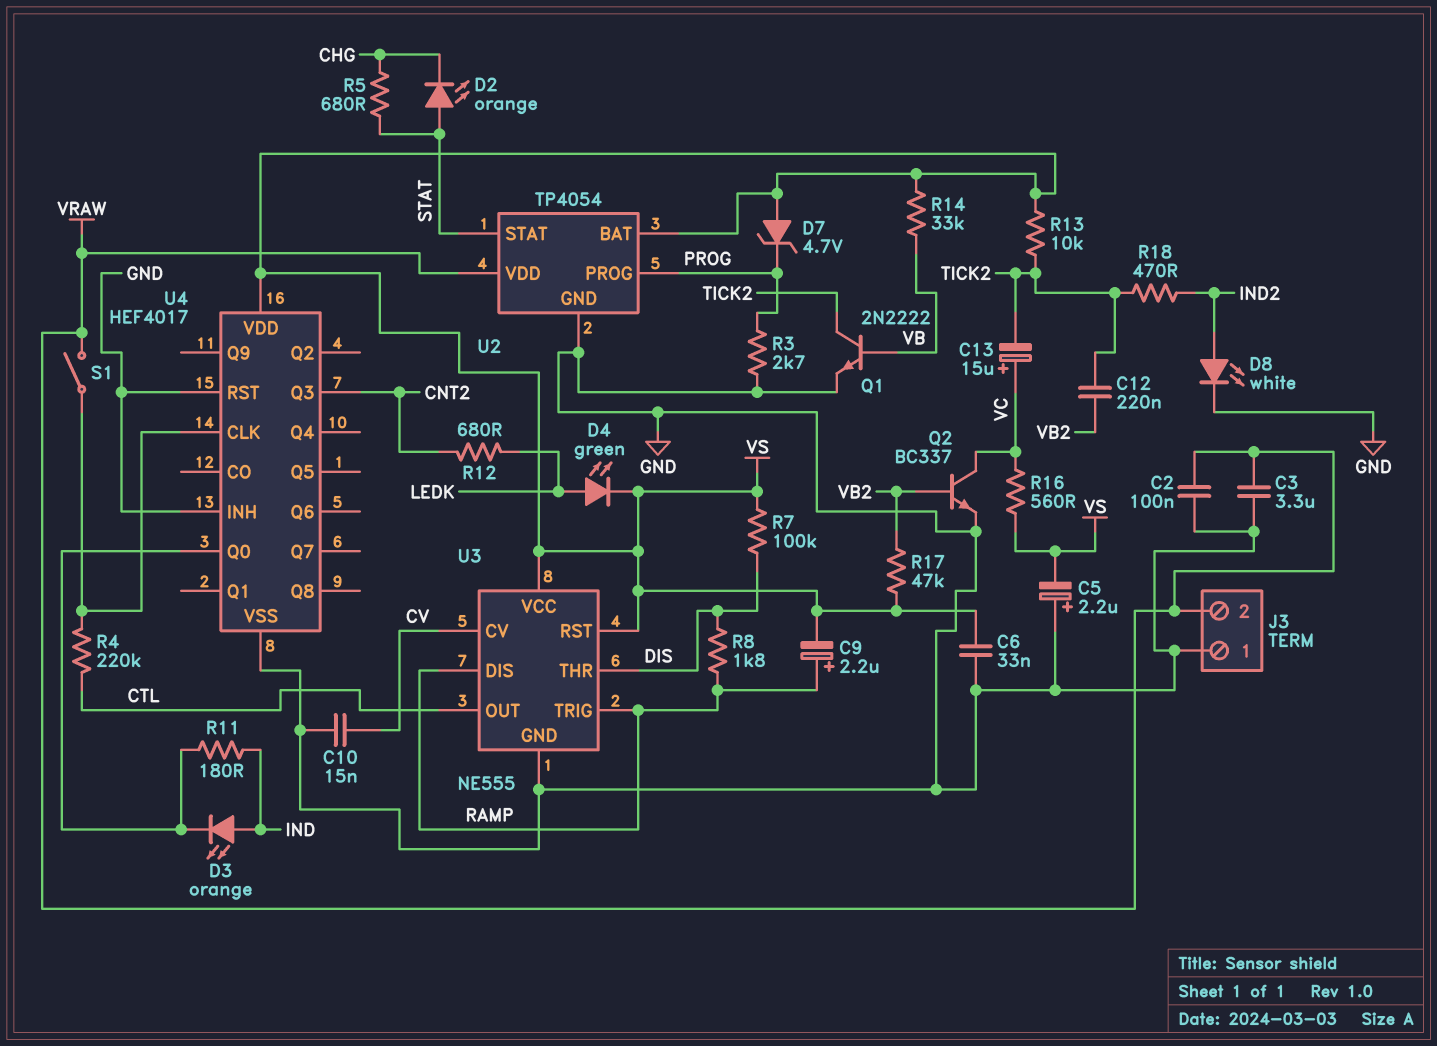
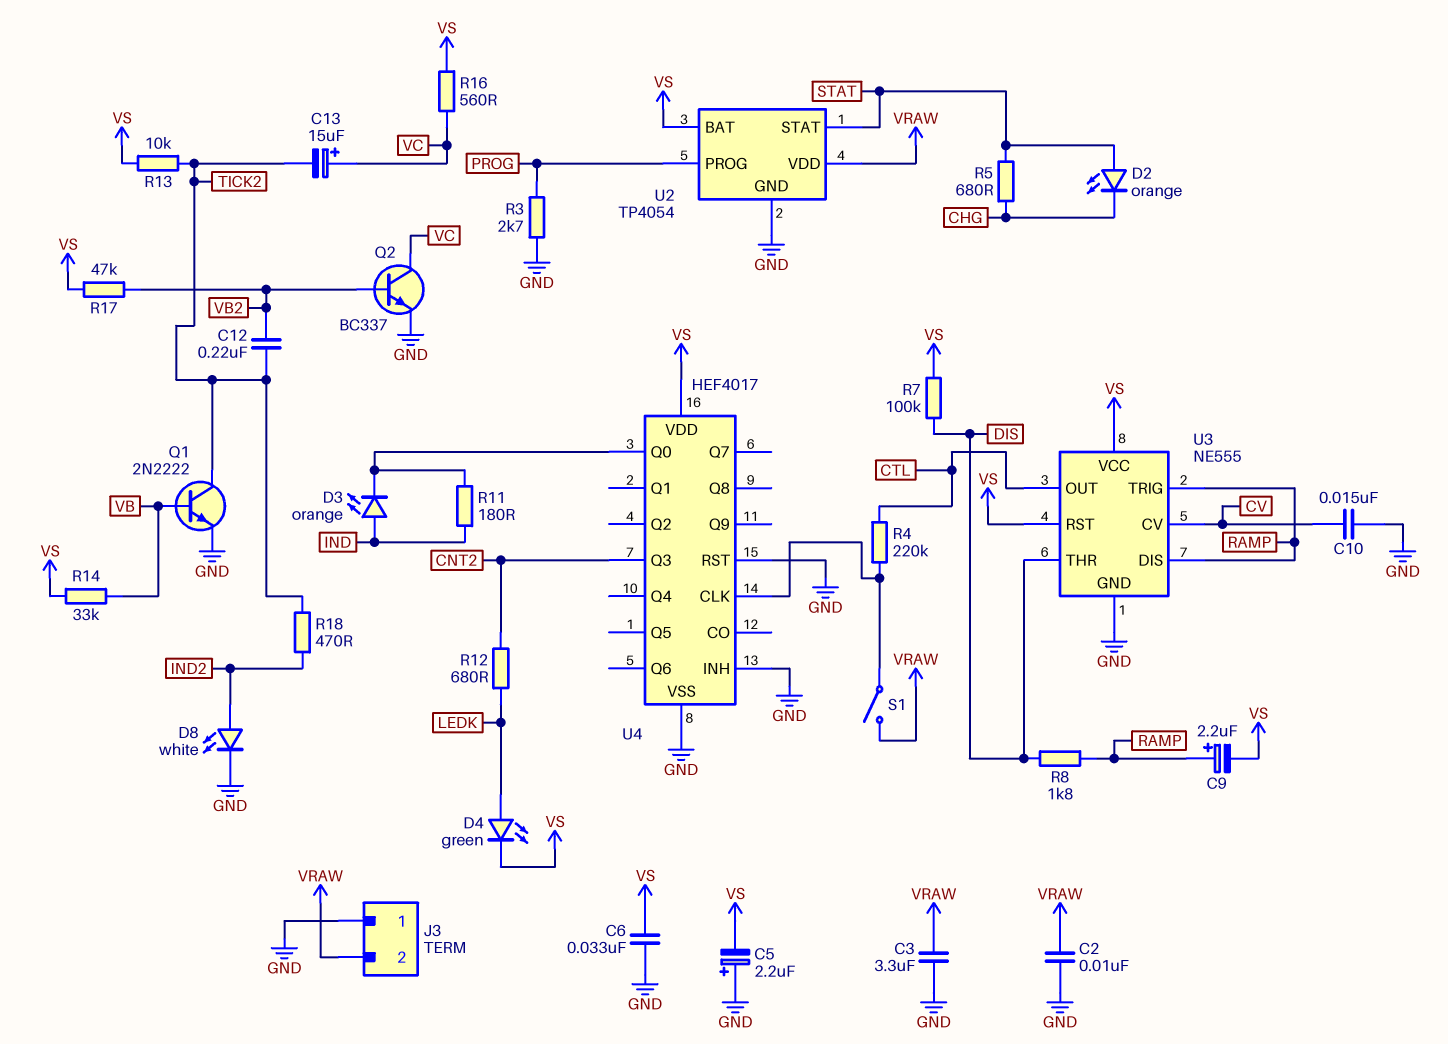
C2: 100nF (GND, VRAW) -> 10nF (GND, VRAW)
D7: zener 4.7V (A VS, K PROG) -> none

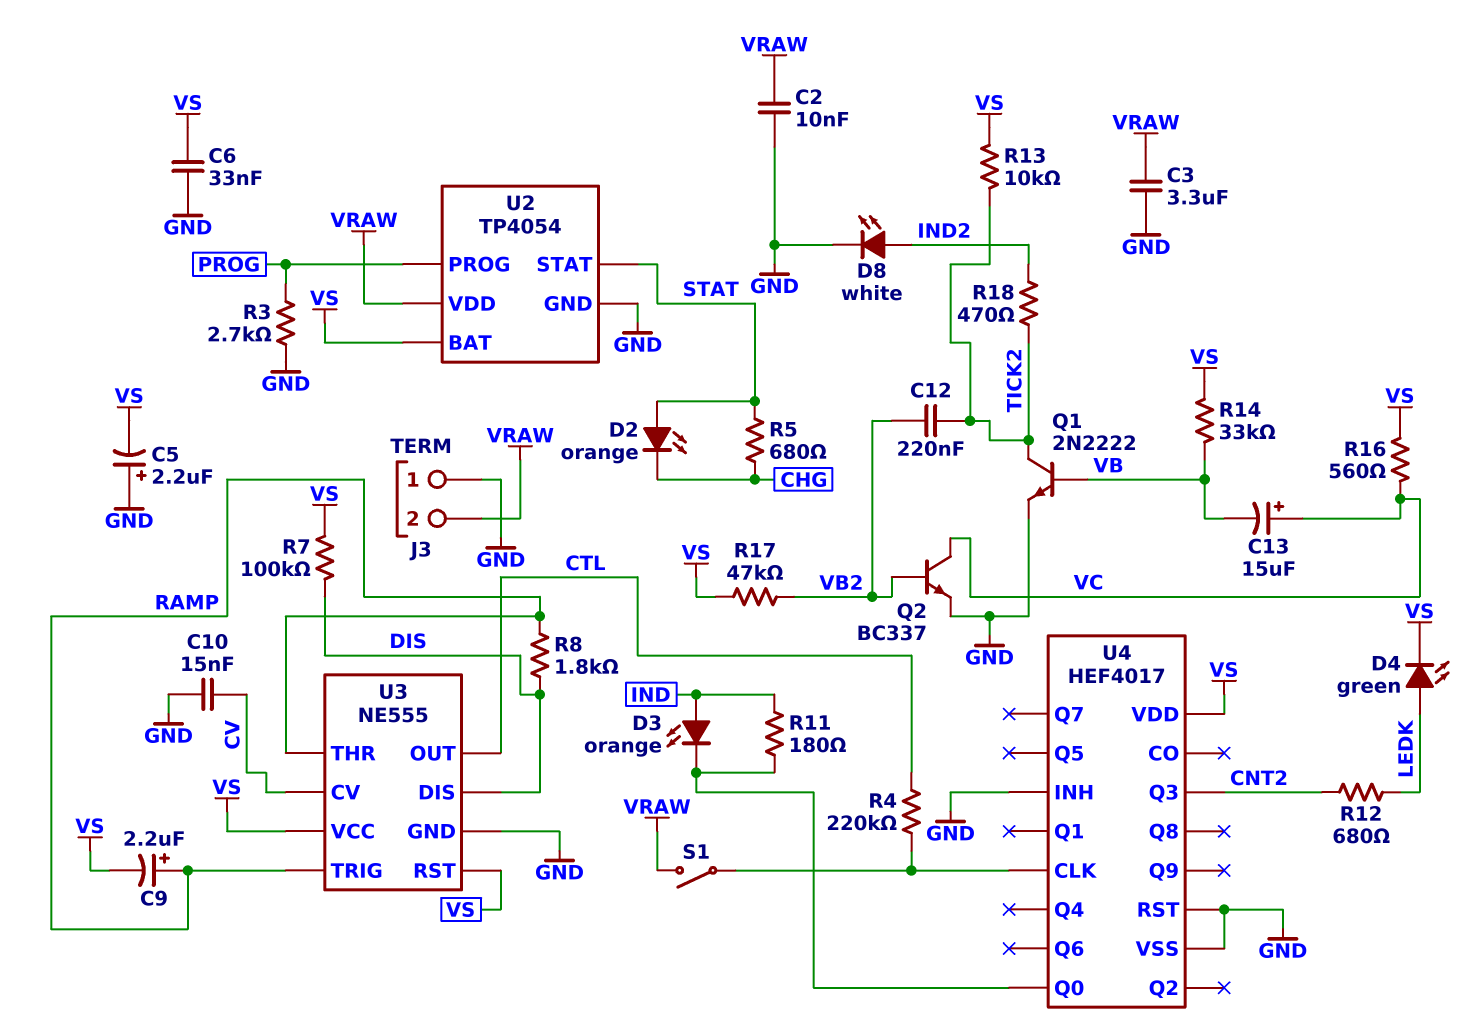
C13: 15uF (plus VC, minus TICK2) -> 15uF (plus VC, minus VB)
U3 pin DIS: RAMP -> DIS
U3 pin THR: DIS -> RAMP

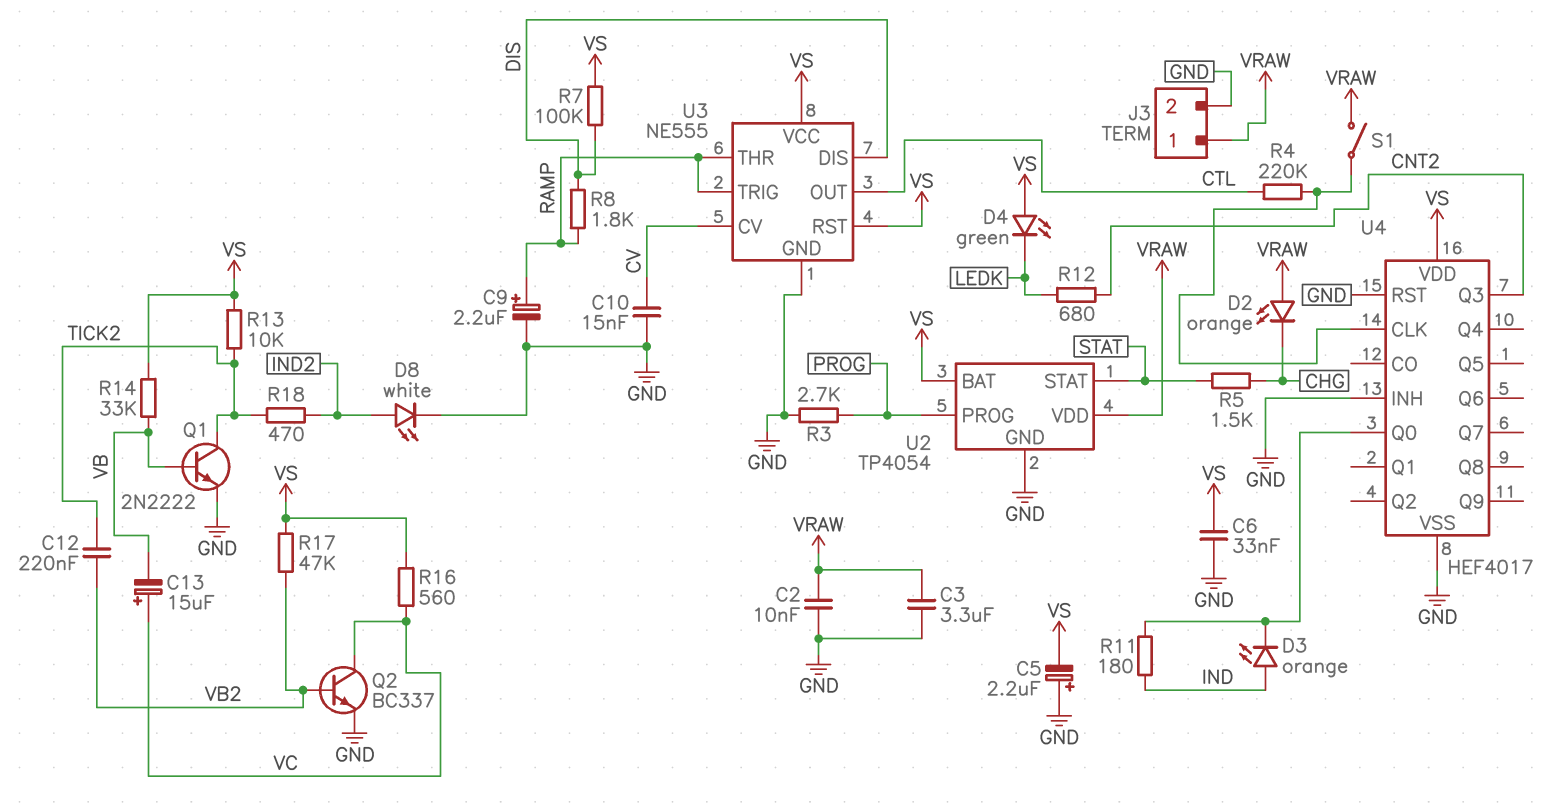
C9: 2.2uF (plus RAMP, minus VS) -> 2.2uF (plus RAMP, minus GND)
D2: LED orange (A STAT, K CHG) -> LED orange (A VRAW, K CHG)
D4: LED green (A LEDK, K VS) -> LED green (A VS, K LEDK)
J3 pin 1: GND -> VRAW
J3 pin 2: VRAW -> GND
R5: 680 (CHG, STAT) -> 1.5k (CHG, STAT)

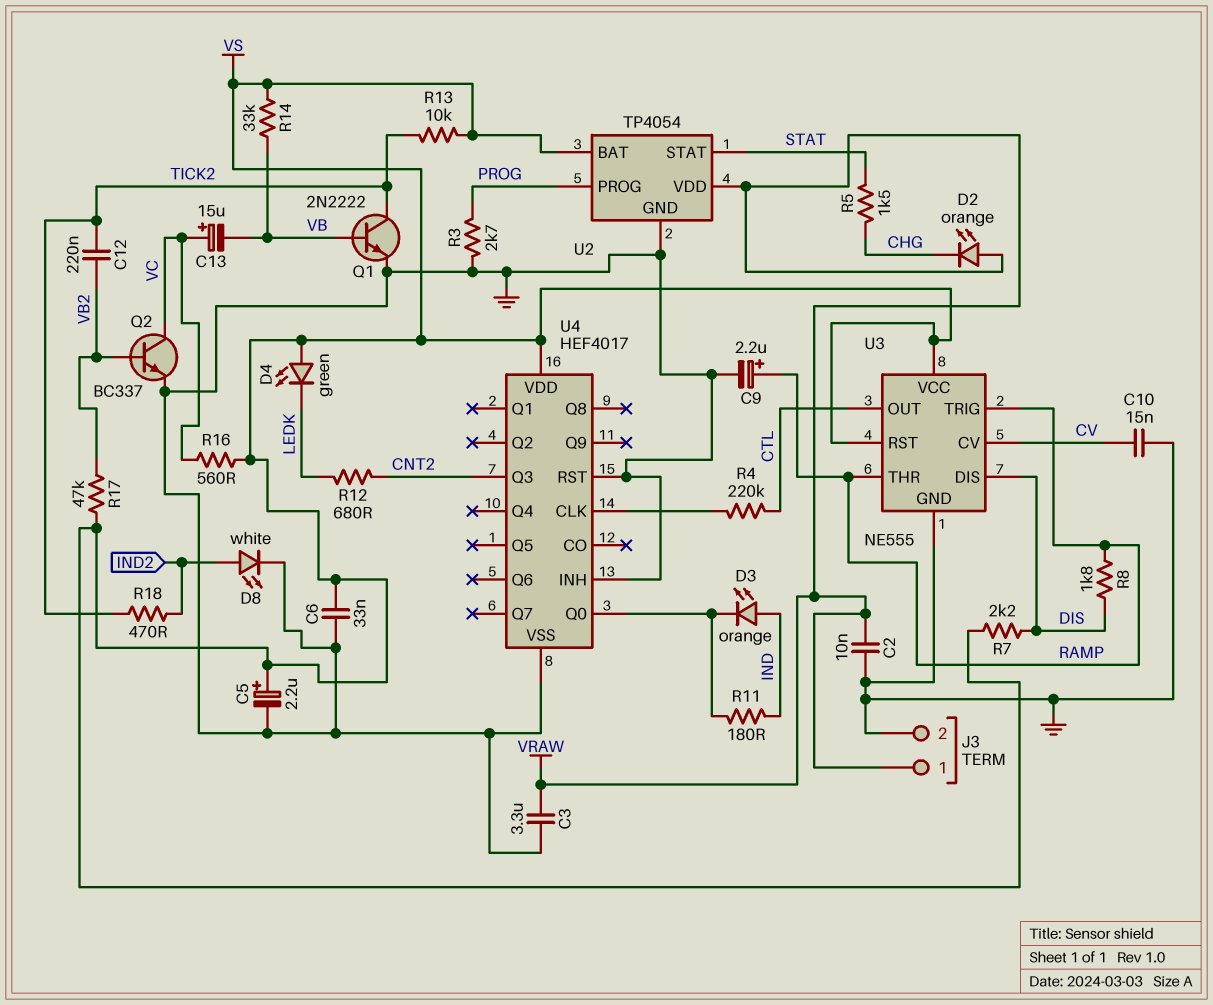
C5: 2.2uF (plus GND, minus VS) -> 2.2uF (plus VS, minus GND)
R7: 100k (DIS, VS) -> 2.2k (DIS, VS)
S1: switch (U4/CLK, VRAW) -> none

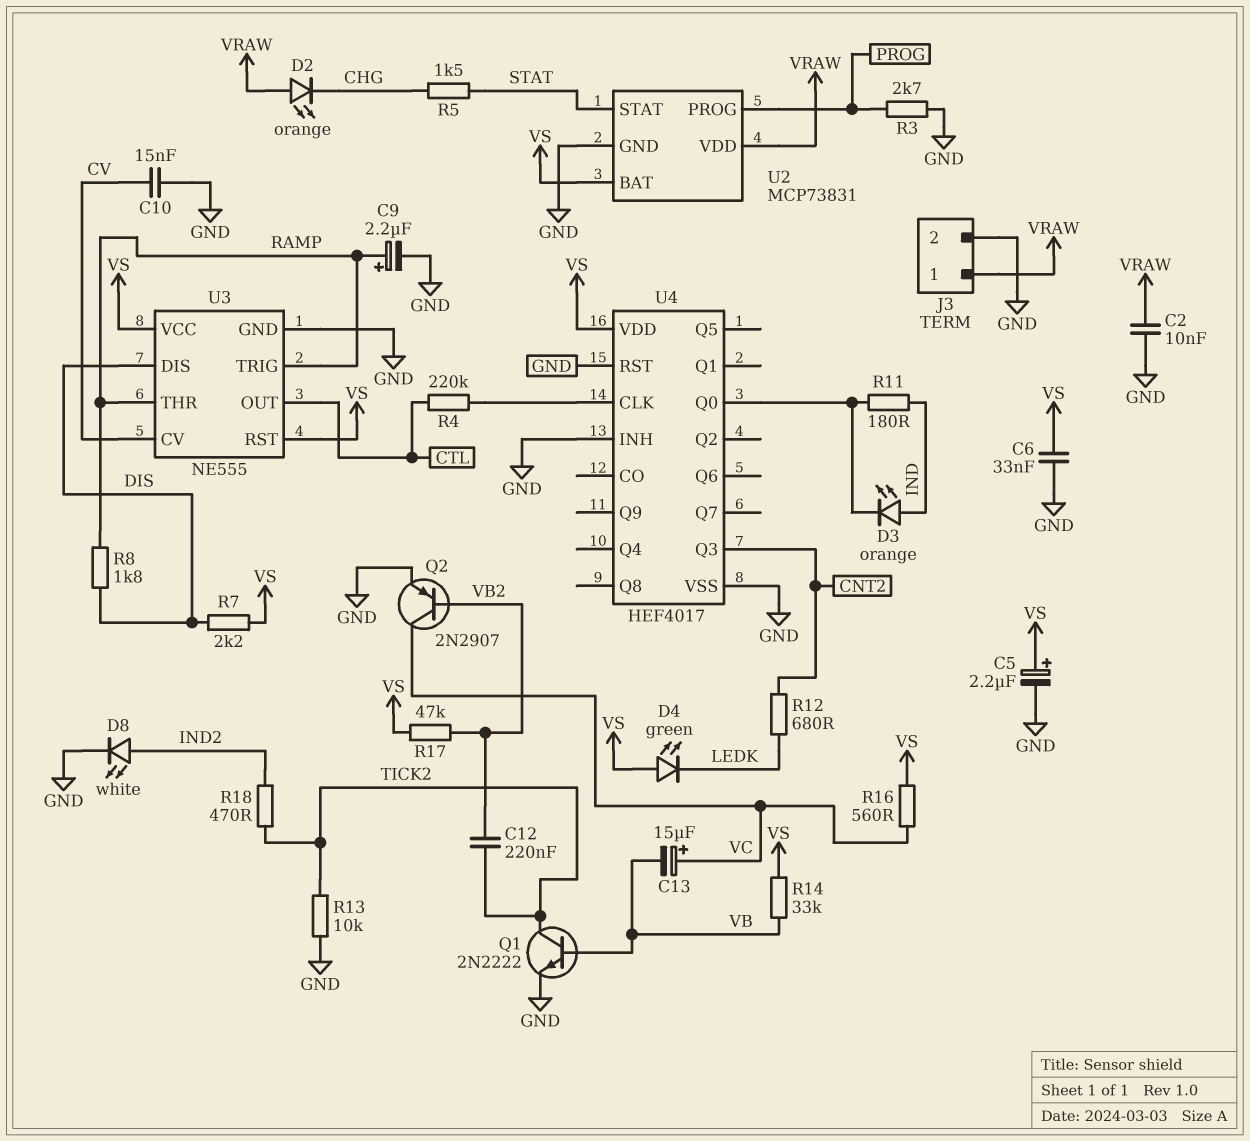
C3: 3.3uF (GND, VRAW) -> none
Q2: NPN BC337 (B VB2, C VC, E GND) -> PNP 2N2907 (B VB2, C VC, E GND)
R13: 10k (TICK2, VS) -> 10k (GND, TICK2)
U2: TP4054 -> MCP73831

